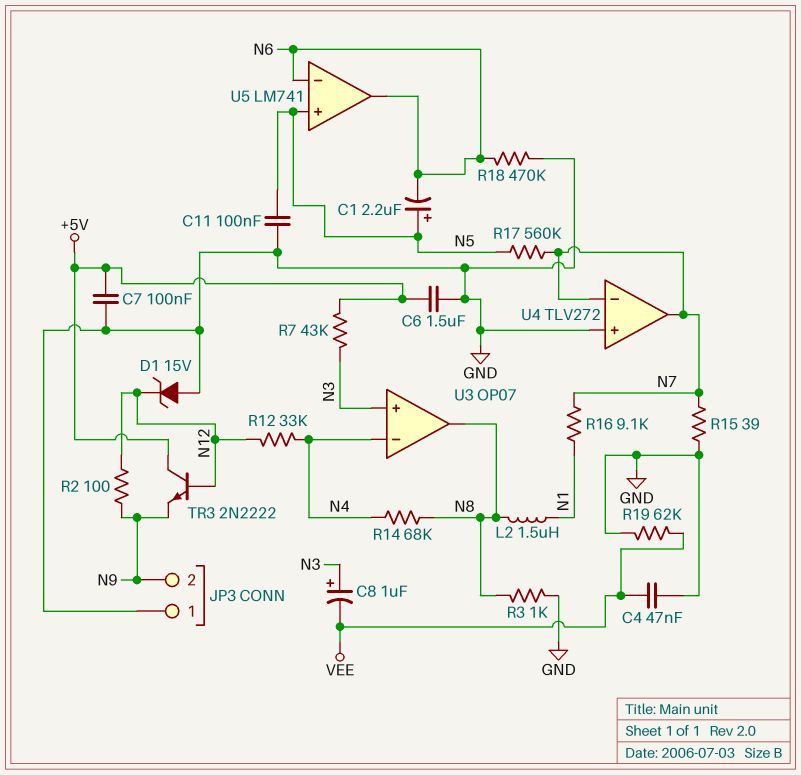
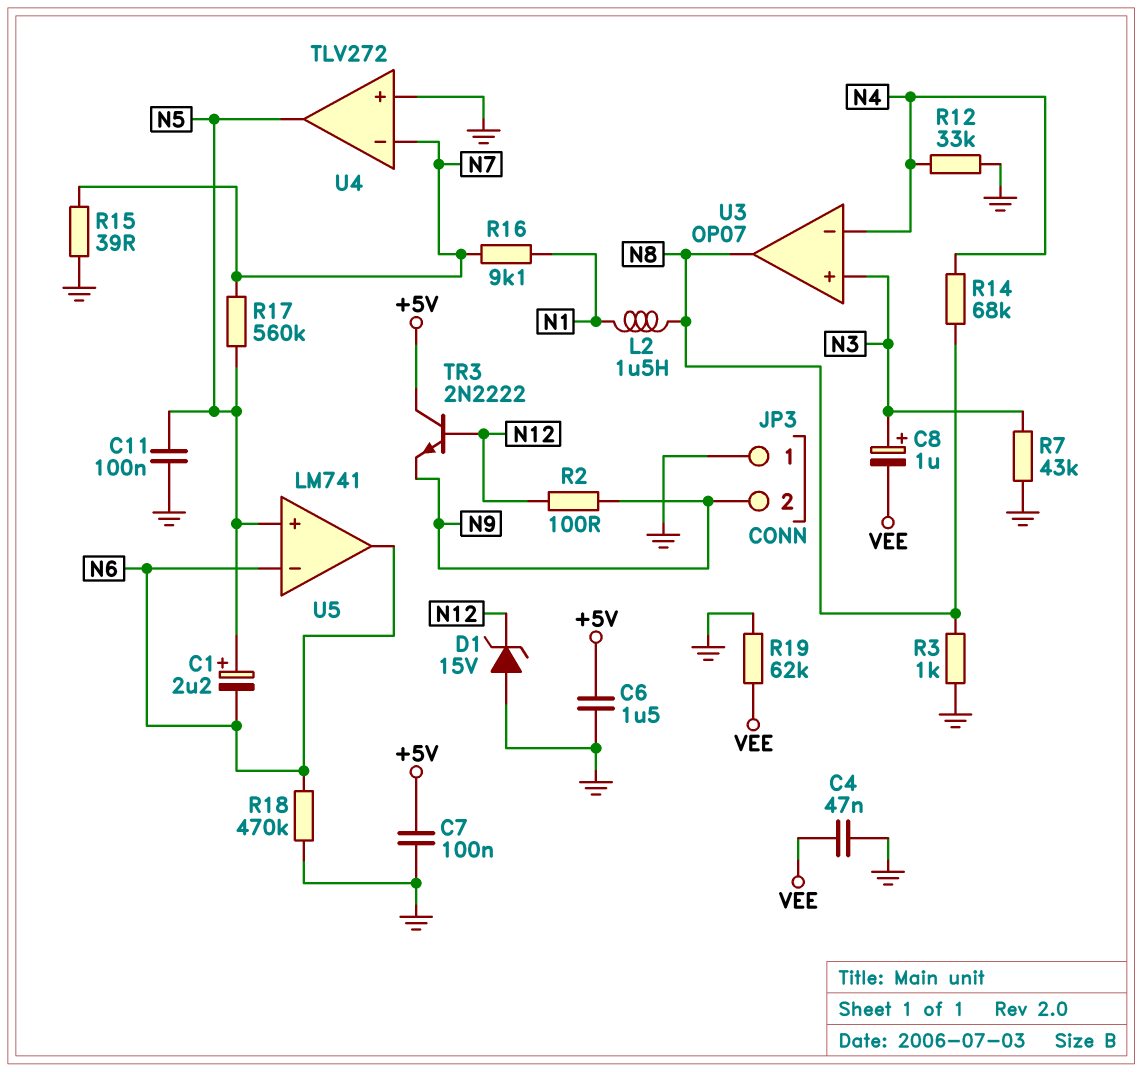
R7: 43k (+5V, N3) -> 43k (GND, N3)
R12: 33k (N4, N12) -> 33k (GND, N4)
U4 pin out: N7 -> N5

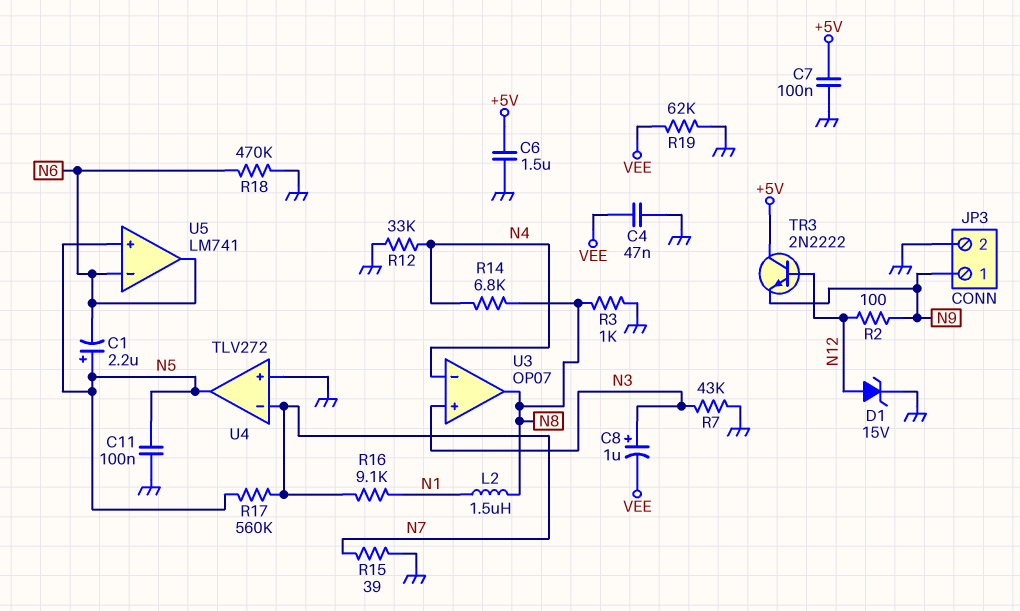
D1: zener 15V (A GND, K N12) -> zener 15V (A N12, K GND)
JP3 pin 1: GND -> N9
JP3 pin 2: N9 -> GND
R14: 68k (N4, N8) -> 6.8k (N4, N8)

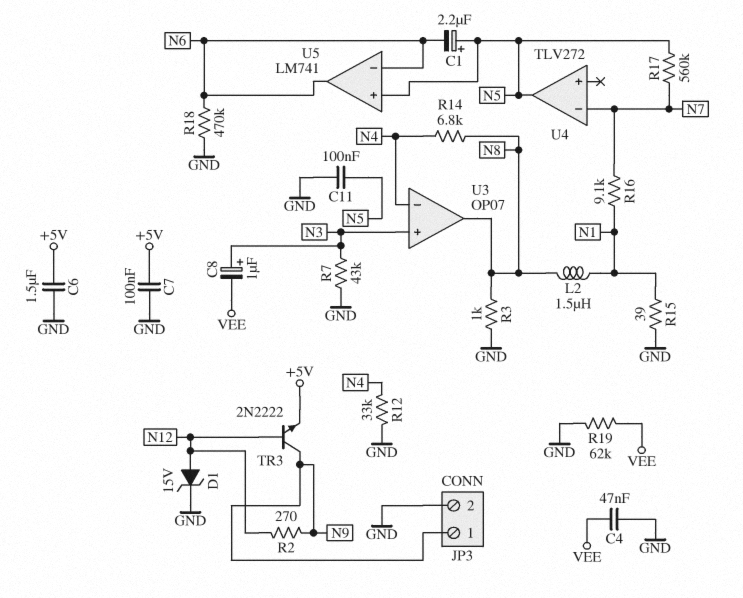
R2: 100 (N9, N12) -> 270 (N9, N12)
R15: 39 (GND, N7) -> 39 (GND, N1)
TR3: NPN 2N2222 (B N12, C +5V, E N9) -> NPN 2N2222 (B N12, C N9, E +5V)
U4 pin in+: GND -> none

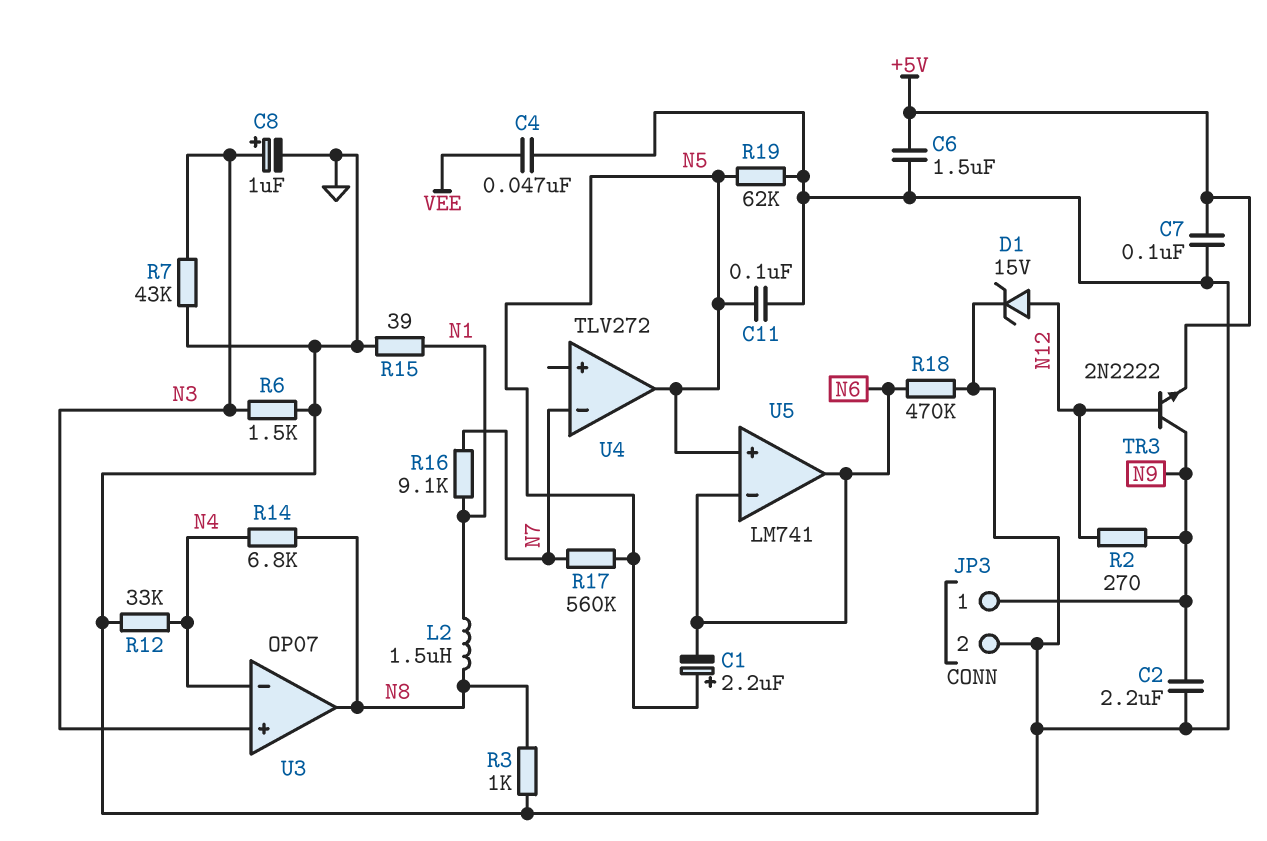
C2: none -> 2.2uF (GND, N9)
C8: 1uF (plus N3, minus VEE) -> 1uF (plus N3, minus GND)
R6: none -> 1.5k (GND, N3)
R19: 62k (GND, VEE) -> 62k (GND, N5)

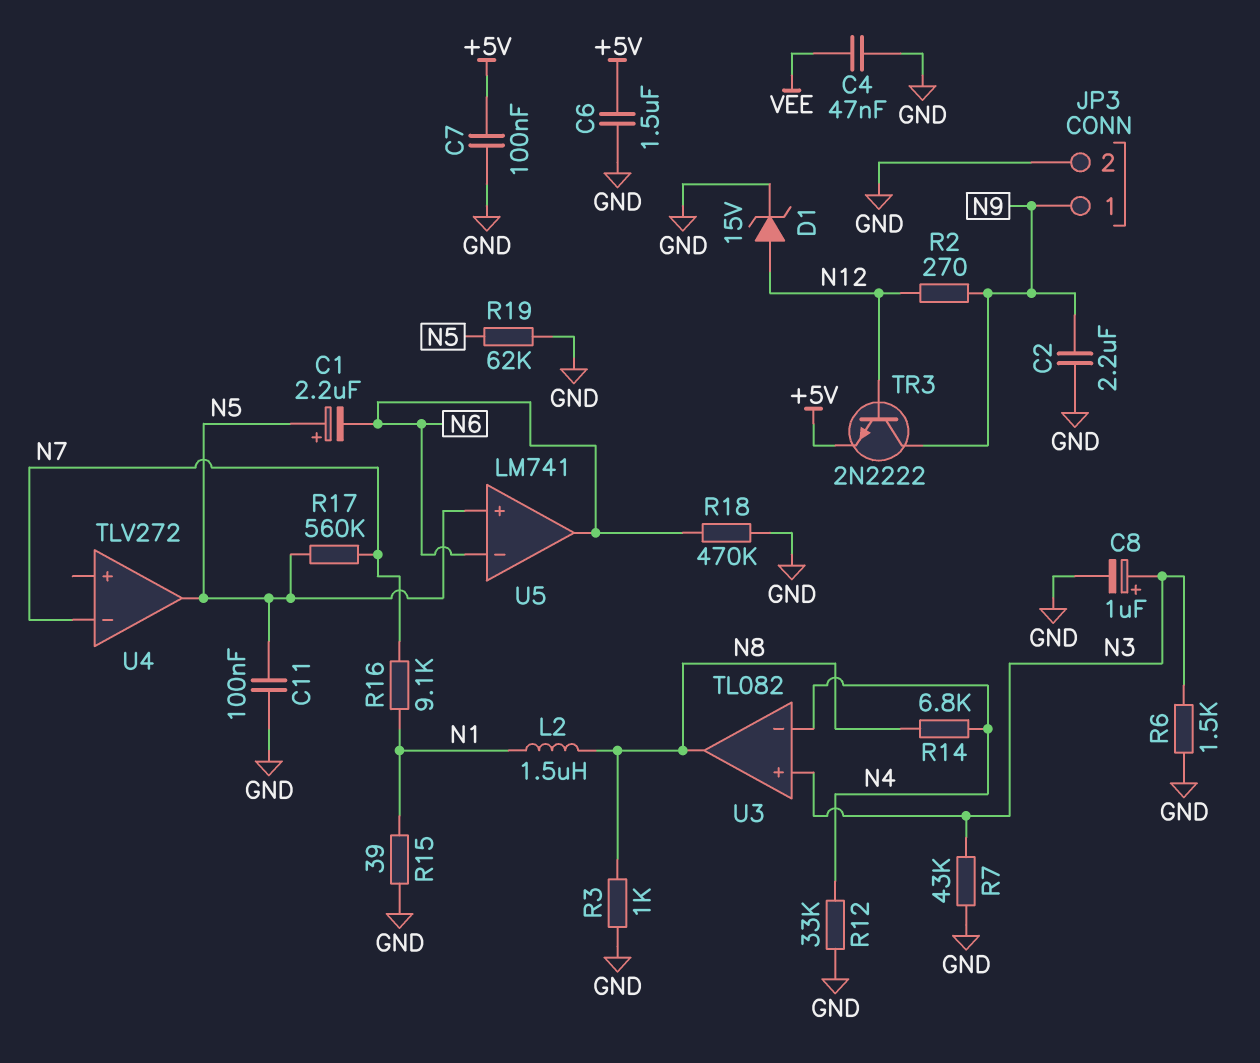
U3: OP07 -> TL082

